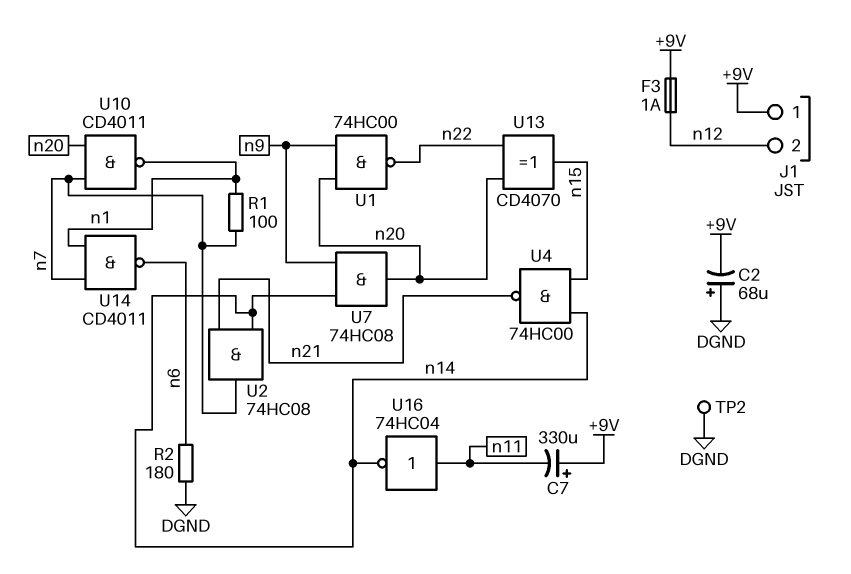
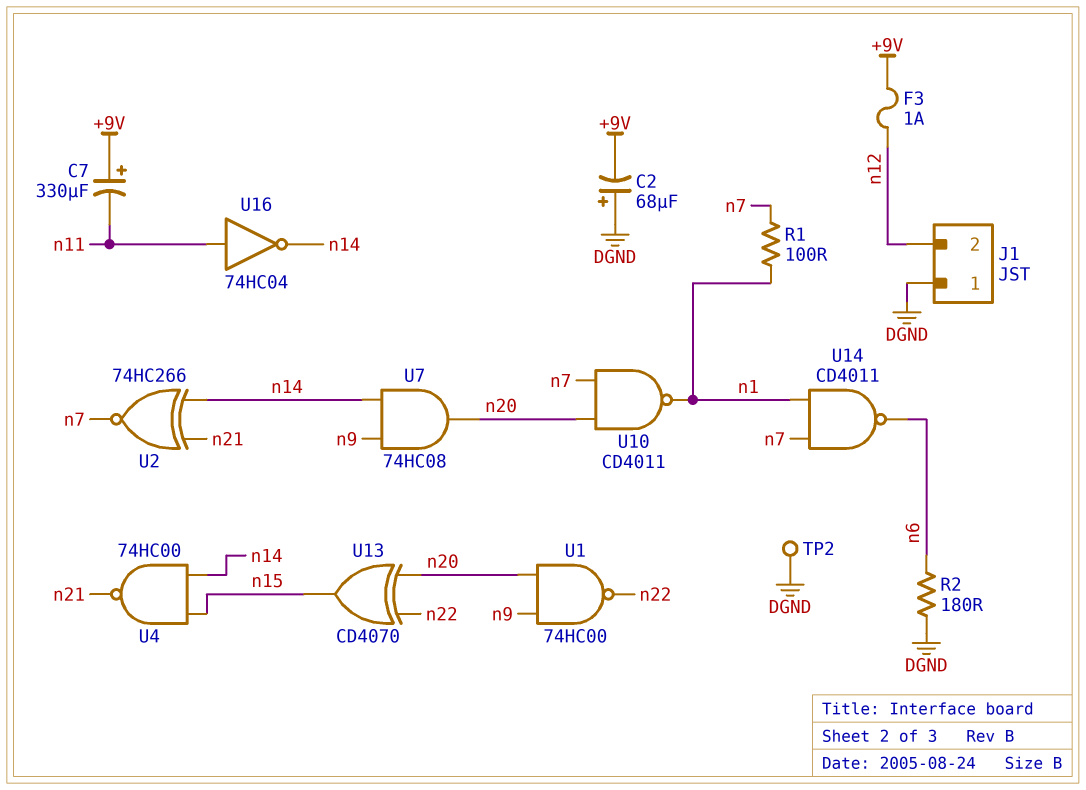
J1 pin 1: +9V -> DGND
U2: AND 74HC08 (in n14, in n21, out n7) -> XNOR 74HC266 (in n14, in n21, out n7)

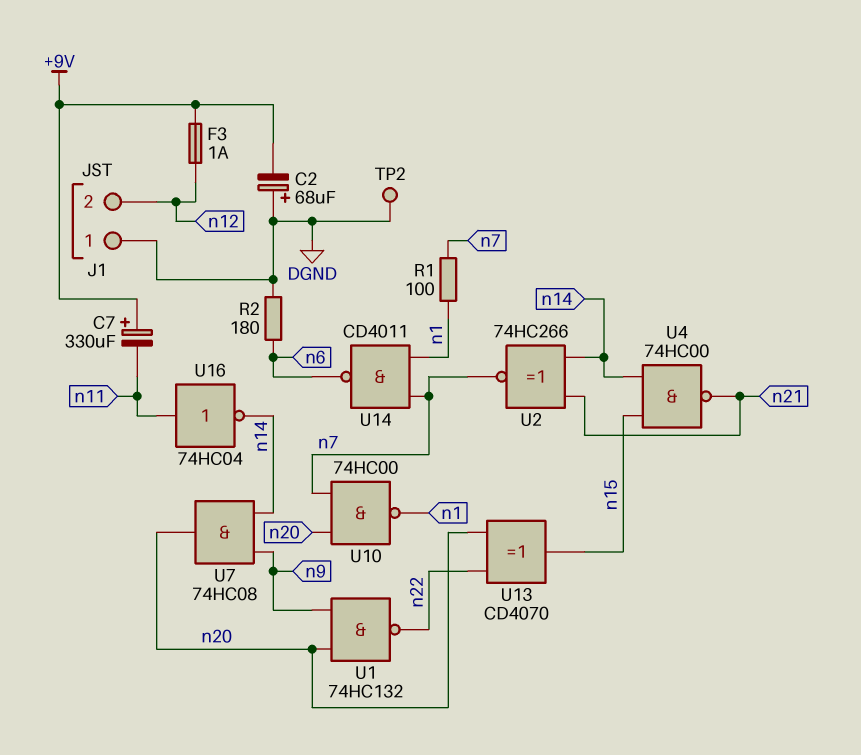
U1: NAND 74HC00 (in n9, in n20, out n22) -> NAND 74HC132 (in n9, in n20, out n22)
U10: NAND CD4011 (in n7, in n20, out n1) -> NAND 74HC00 (in n7, in n20, out n1)

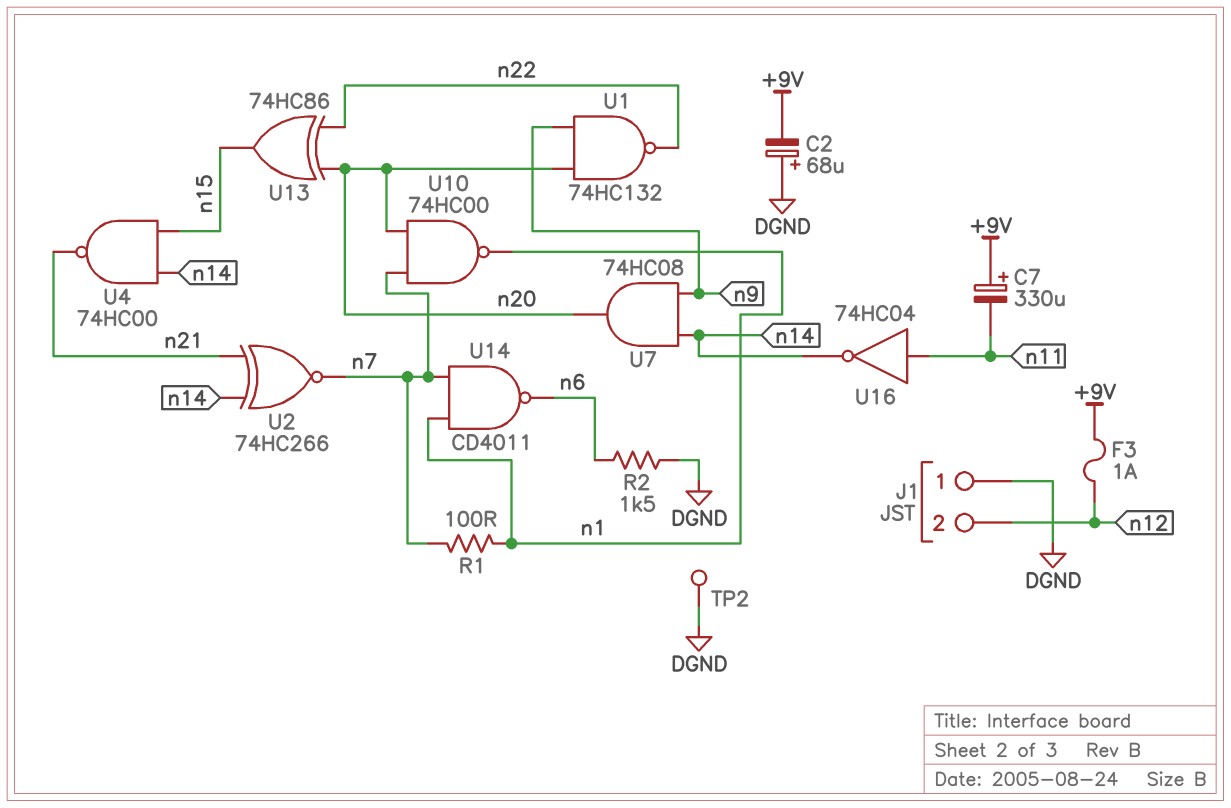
R2: 180 (DGND, n6) -> 1.5k (DGND, n6)
U13: XOR CD4070 (in n20, in n22, out n15) -> XOR 74HC86 (in n20, in n22, out n15)

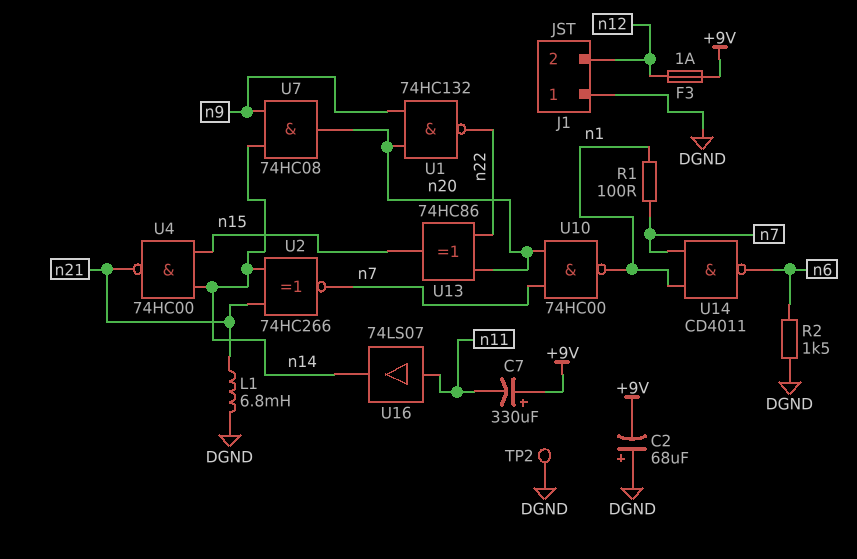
L1: none -> 6.8mH (DGND, n21)
U16: NOT 74HC04 (in n11, out n14) -> buffer 74LS07 (in n11, out n14)

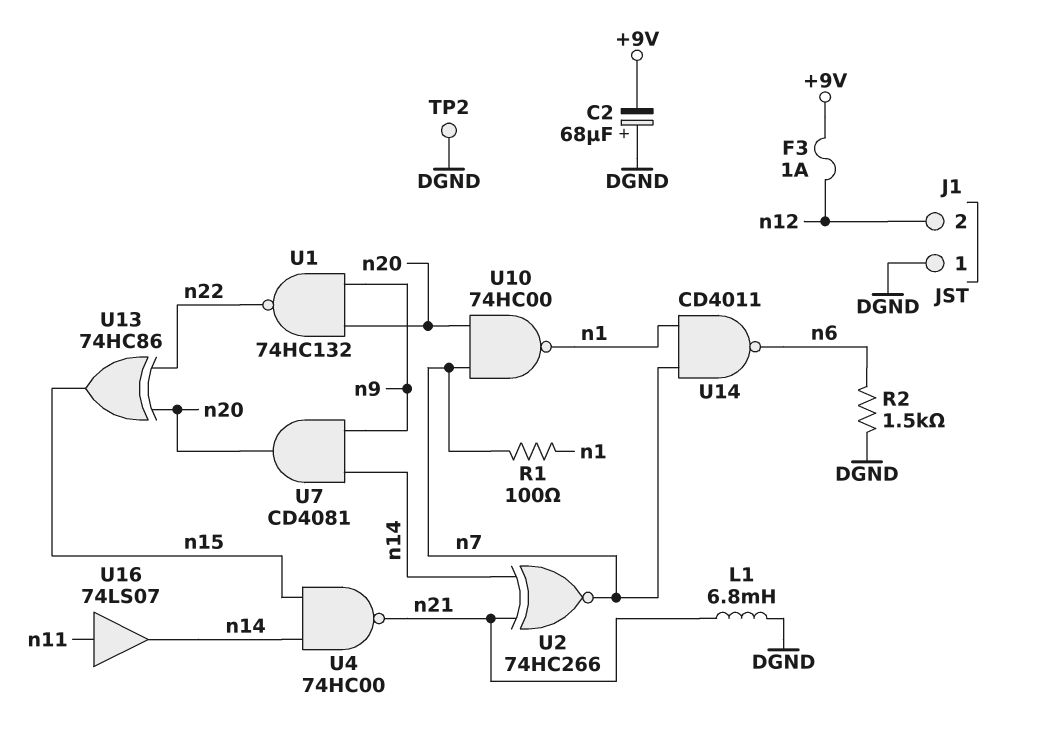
C7: 330uF (plus +9V, minus n11) -> none
U7: AND 74HC08 (in n9, in n14, out n20) -> AND CD4081 (in n9, in n14, out n20)

